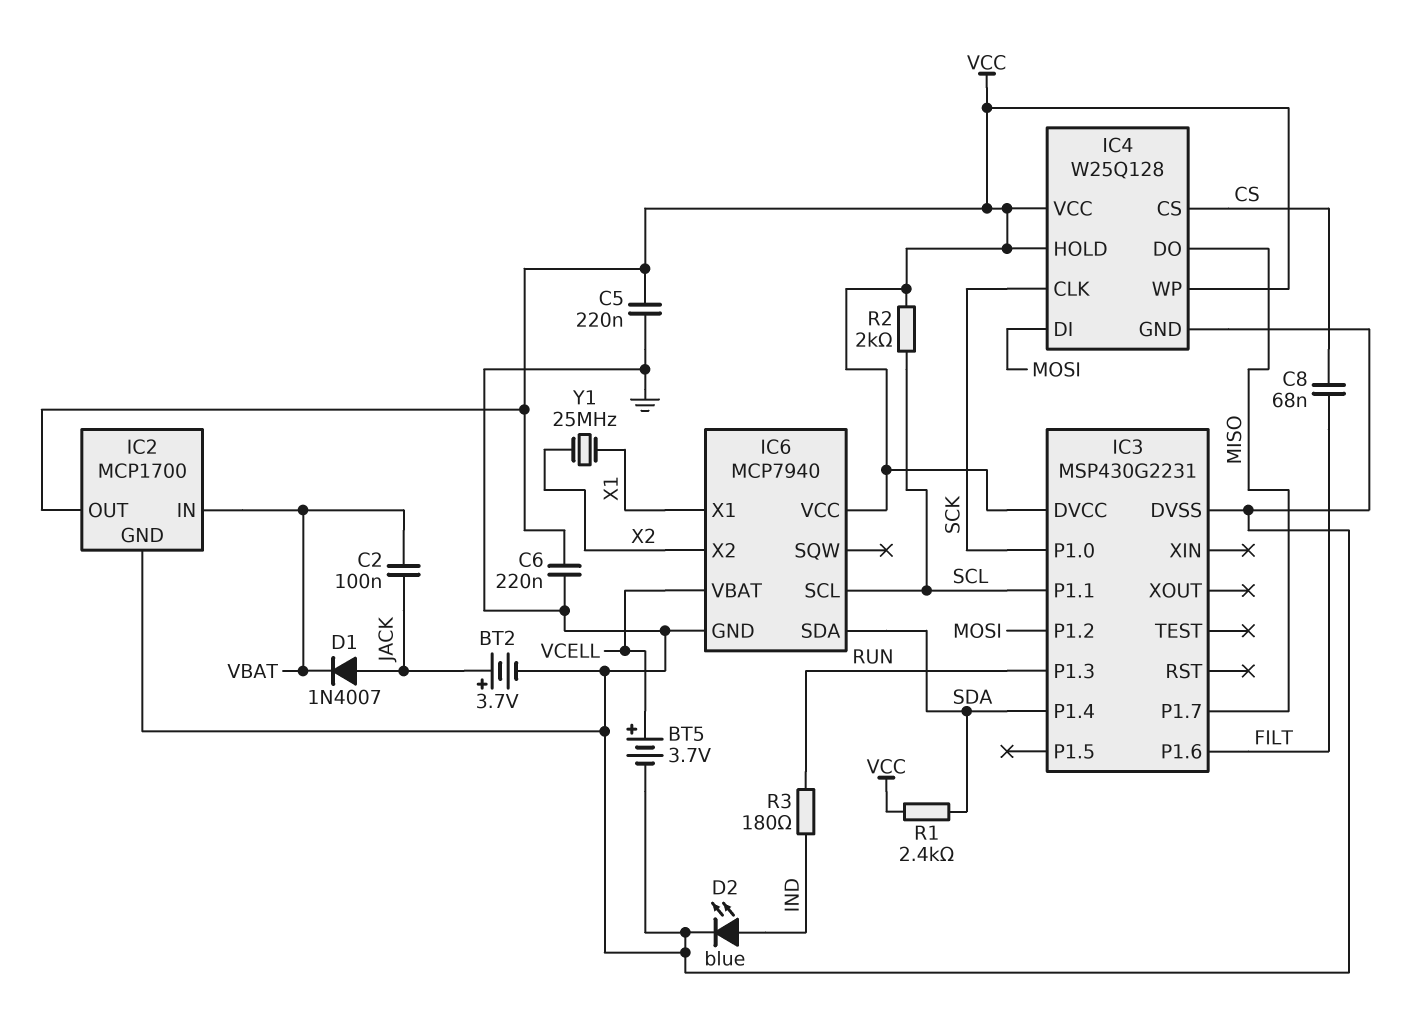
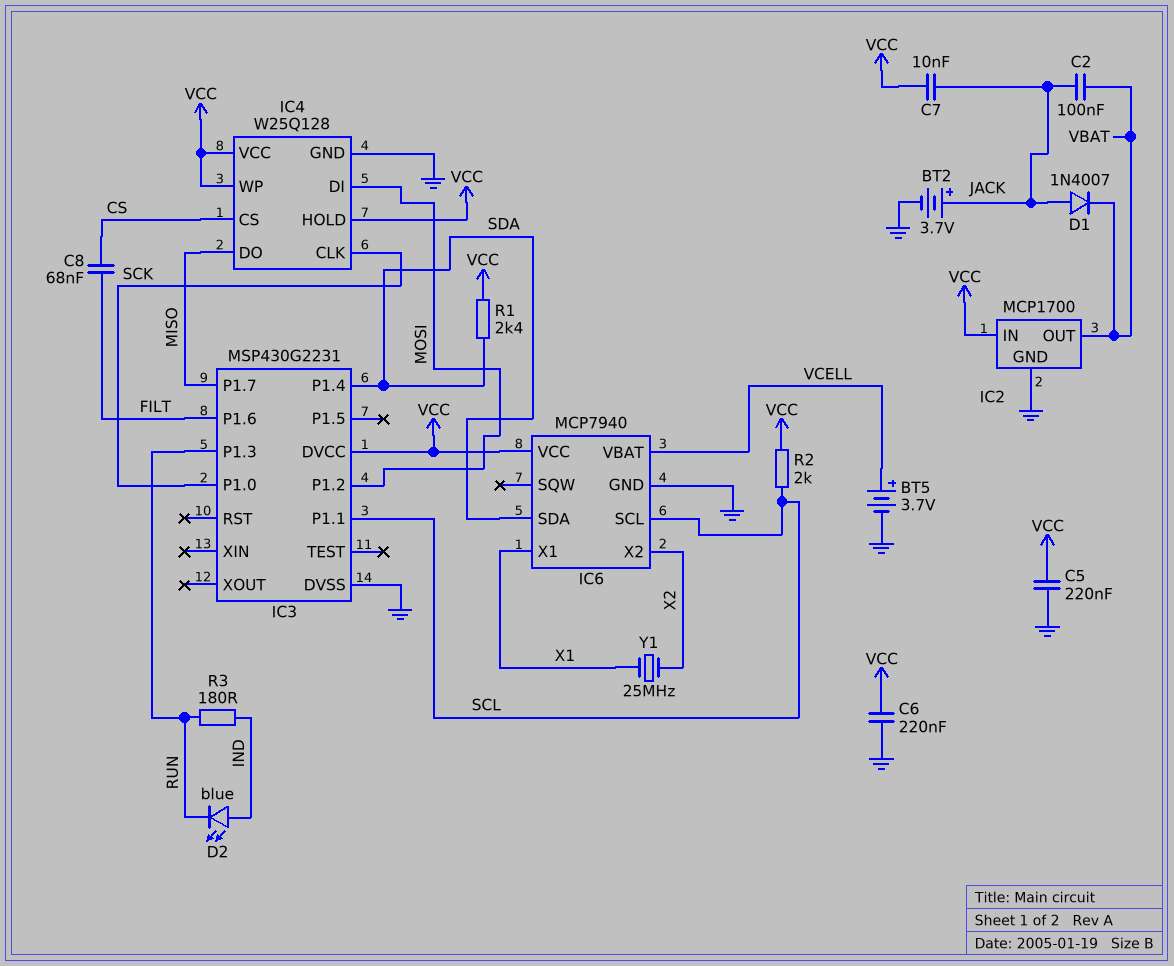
C7: none -> 10nF (JACK, VCC)
D2: LED blue (A IND, K GND) -> LED blue (A IND, K RUN)
IC2 pin IN: VBAT -> VCC
IC2 pin OUT: VCC -> VBAT

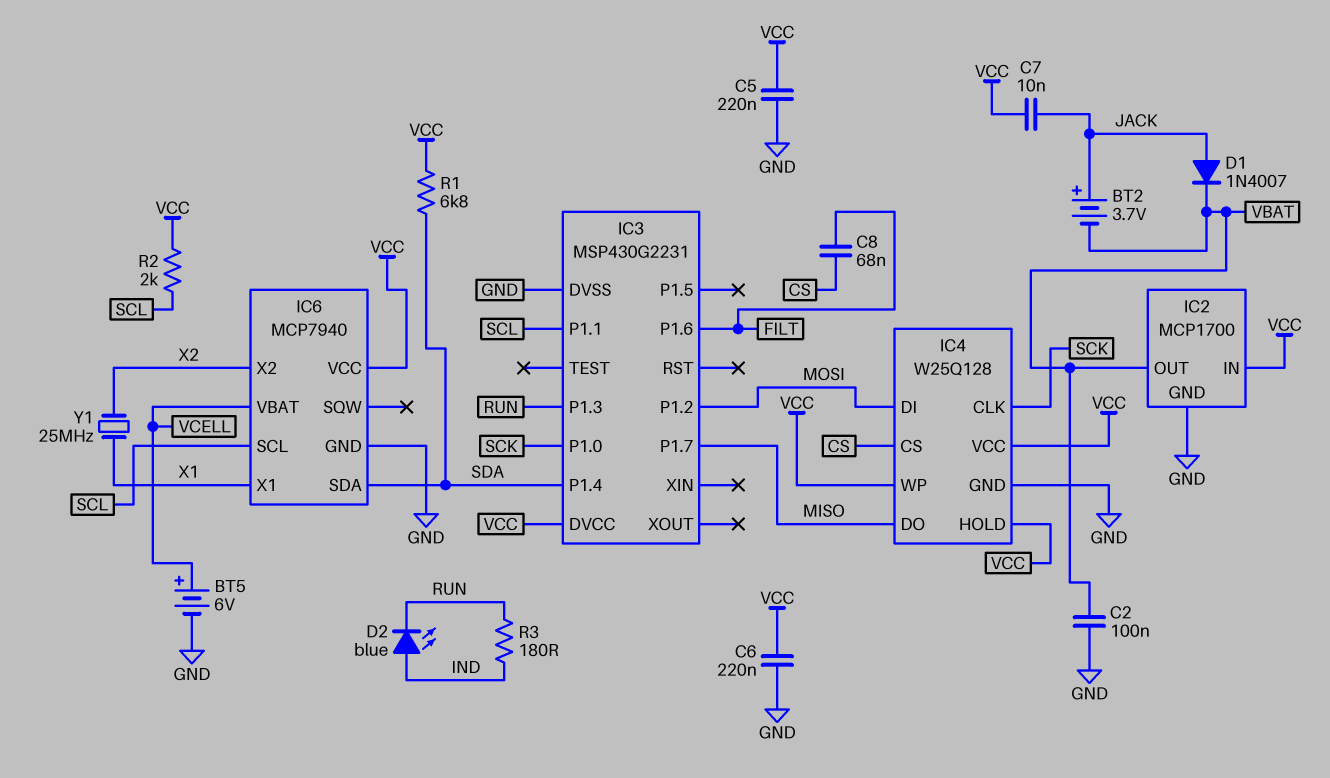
BT2: 3.7V (plus JACK, minus GND) -> 3.7V (plus JACK, minus VBAT)
BT5: 3.7V (plus VCELL, minus GND) -> 6V (plus VCELL, minus GND)
C2: 100nF (JACK, VBAT) -> 100nF (GND, VBAT)
R1: 2.4k (SDA, VCC) -> 6.8k (SDA, VCC)

